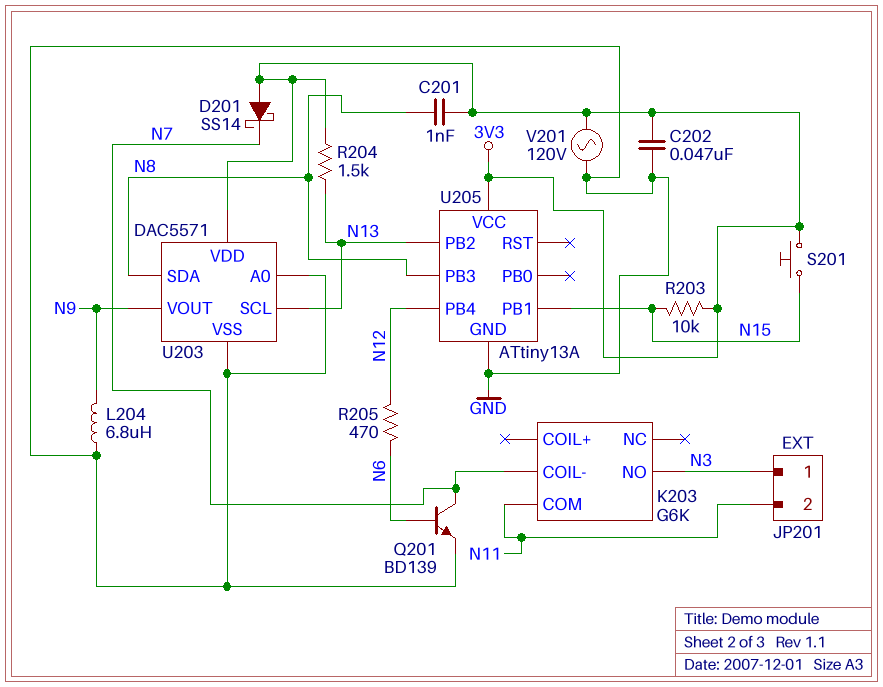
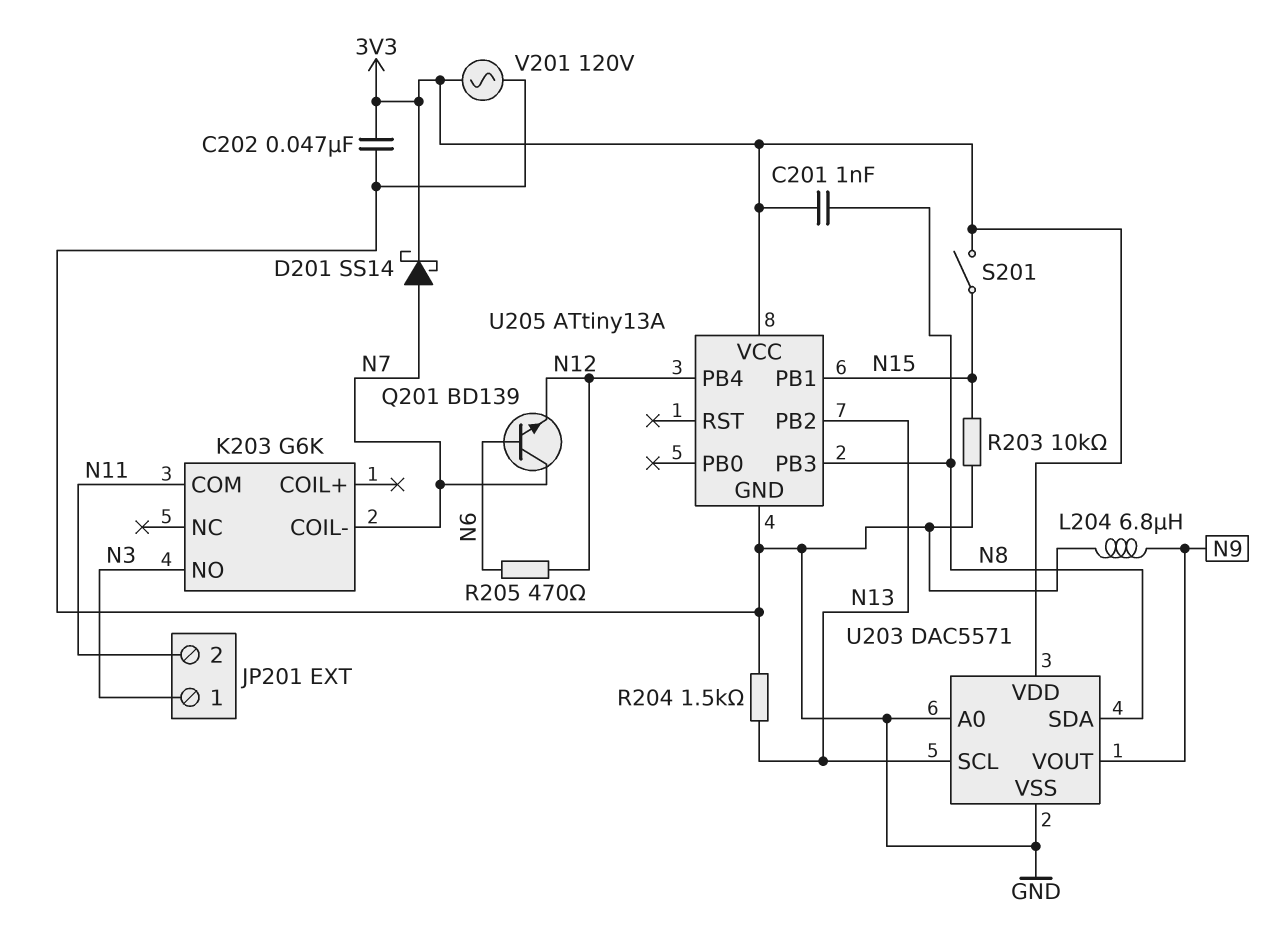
D201: schottky SS14 (A 3V3, K N7) -> schottky SS14 (A N7, K 3V3)
Q201: NPN BD139 (B N6, C N7, E GND) -> NPN BD139 (B N6, C N7, E N12)
R203: 10k (3V3, N15) -> 10k (GND, N15)
R204: 1.5k (3V3, N13) -> 1.5k (GND, N13)
S201: button (3V3, N15) -> switch (3V3, N15)

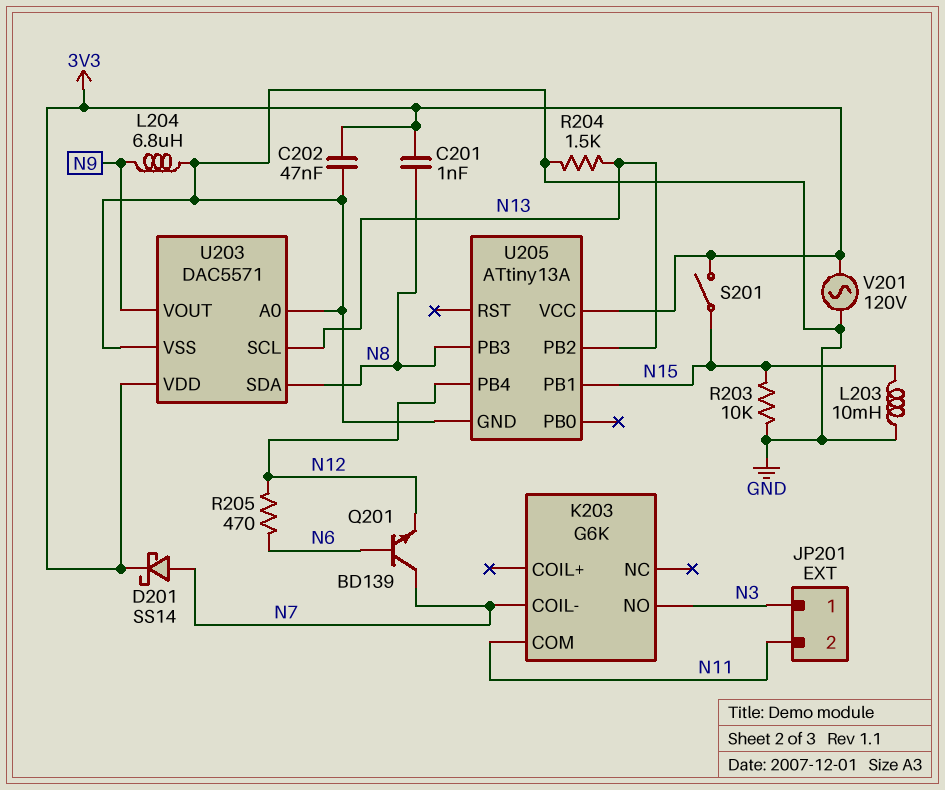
L203: none -> 10mH (GND, N15)

